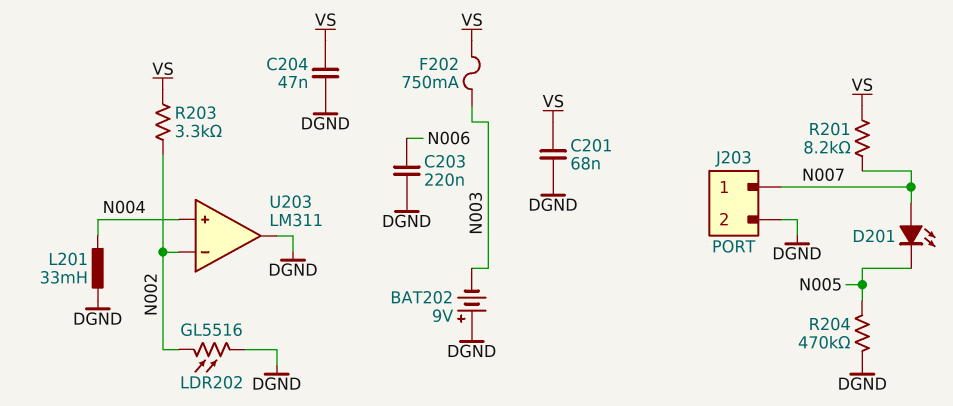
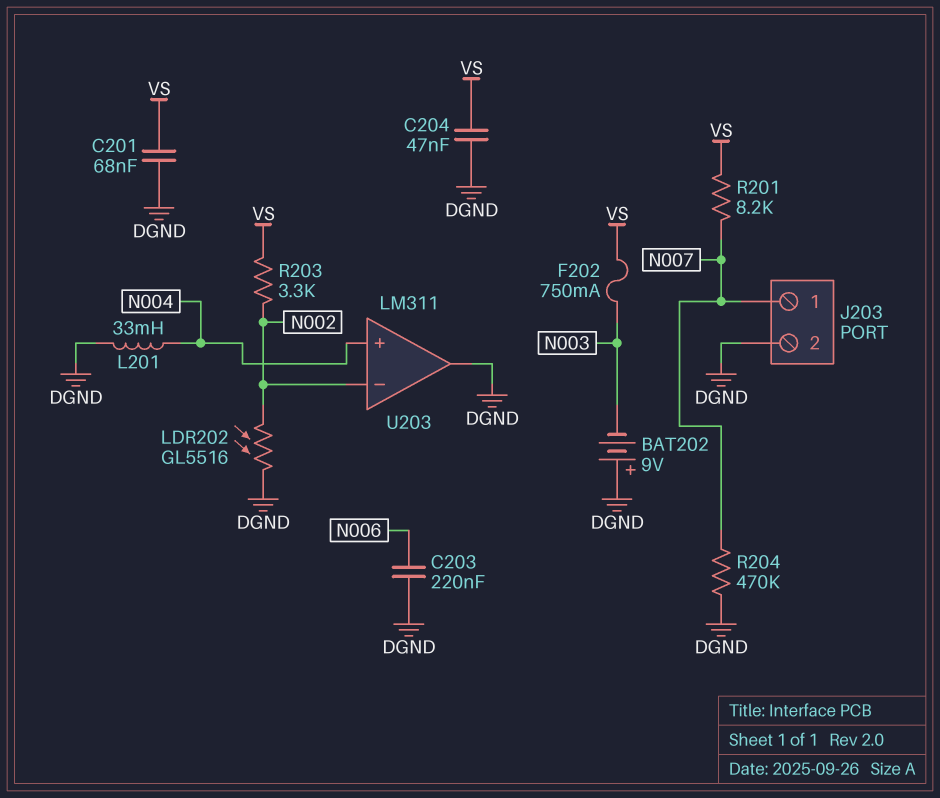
D201: LED (A N007, K N005) -> none
R204: 470k (DGND, N005) -> 470k (DGND, N007)

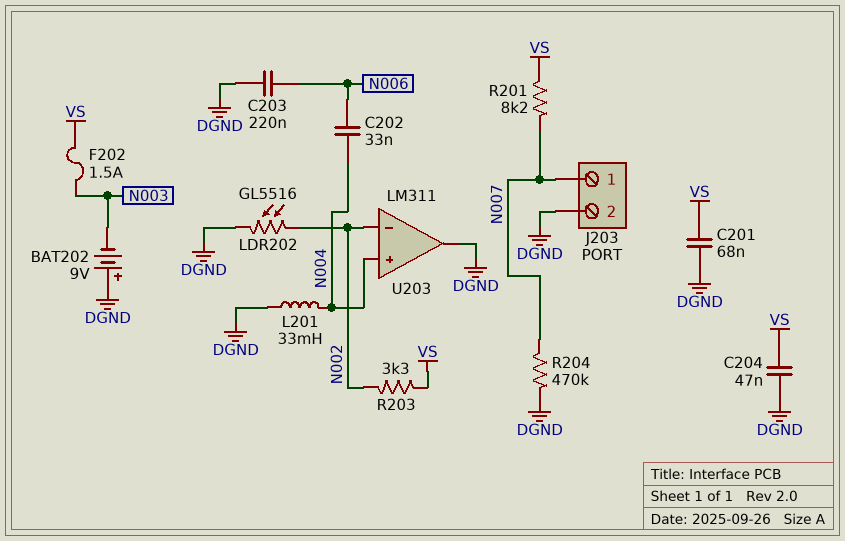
C202: none -> 33nF (N004, N006)
F202: 750mA (N003, VS) -> 1.5A (N003, VS)

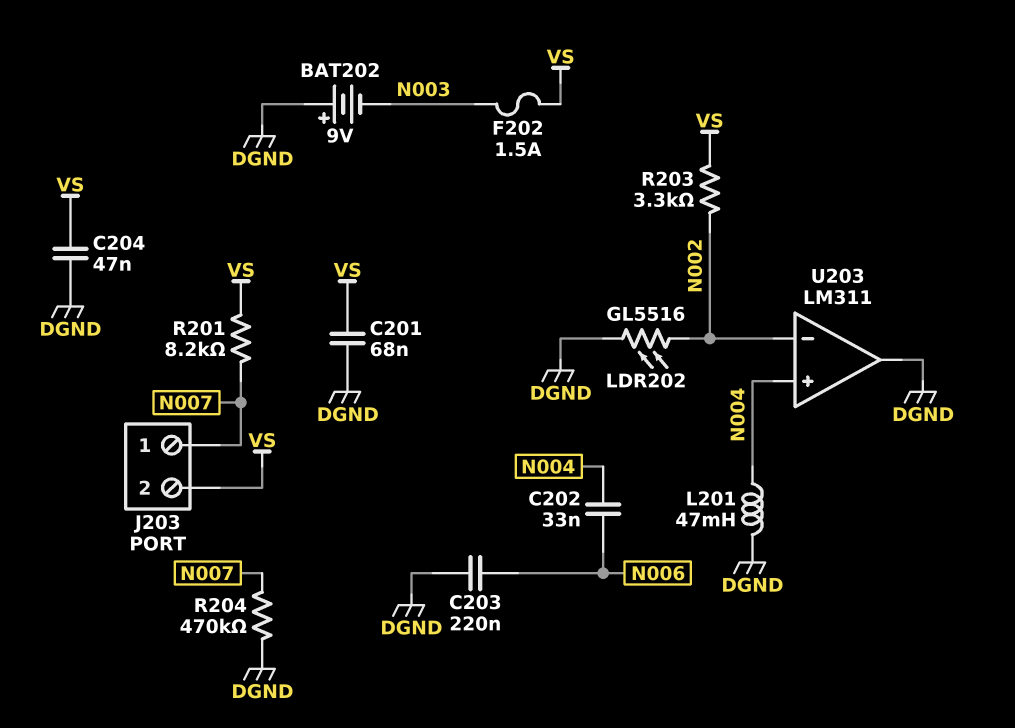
J203 pin 2: DGND -> VS
L201: 33mH (DGND, N004) -> 47mH (DGND, N004)

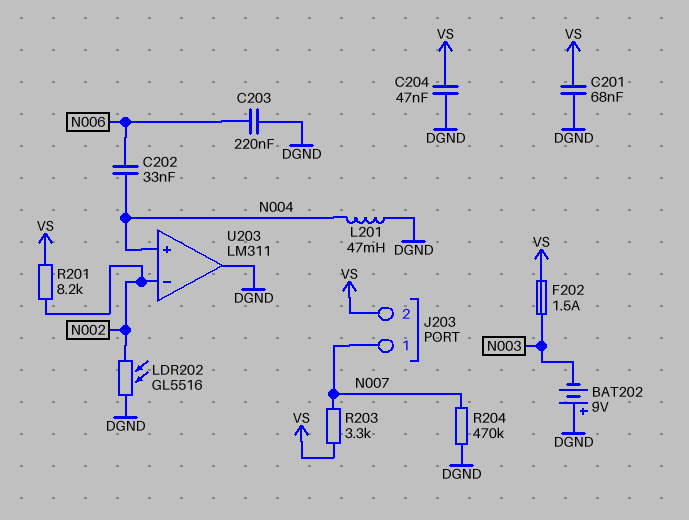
R201: 8.2k (N007, VS) -> 8.2k (N002, VS)
R203: 3.3k (N002, VS) -> 3.3k (N007, VS)

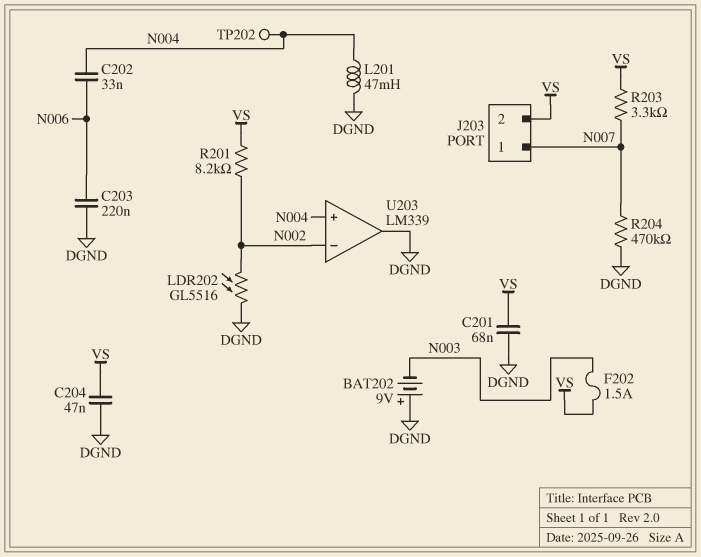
TP202: none -> test point (N004)
U203: LM311 -> LM339

